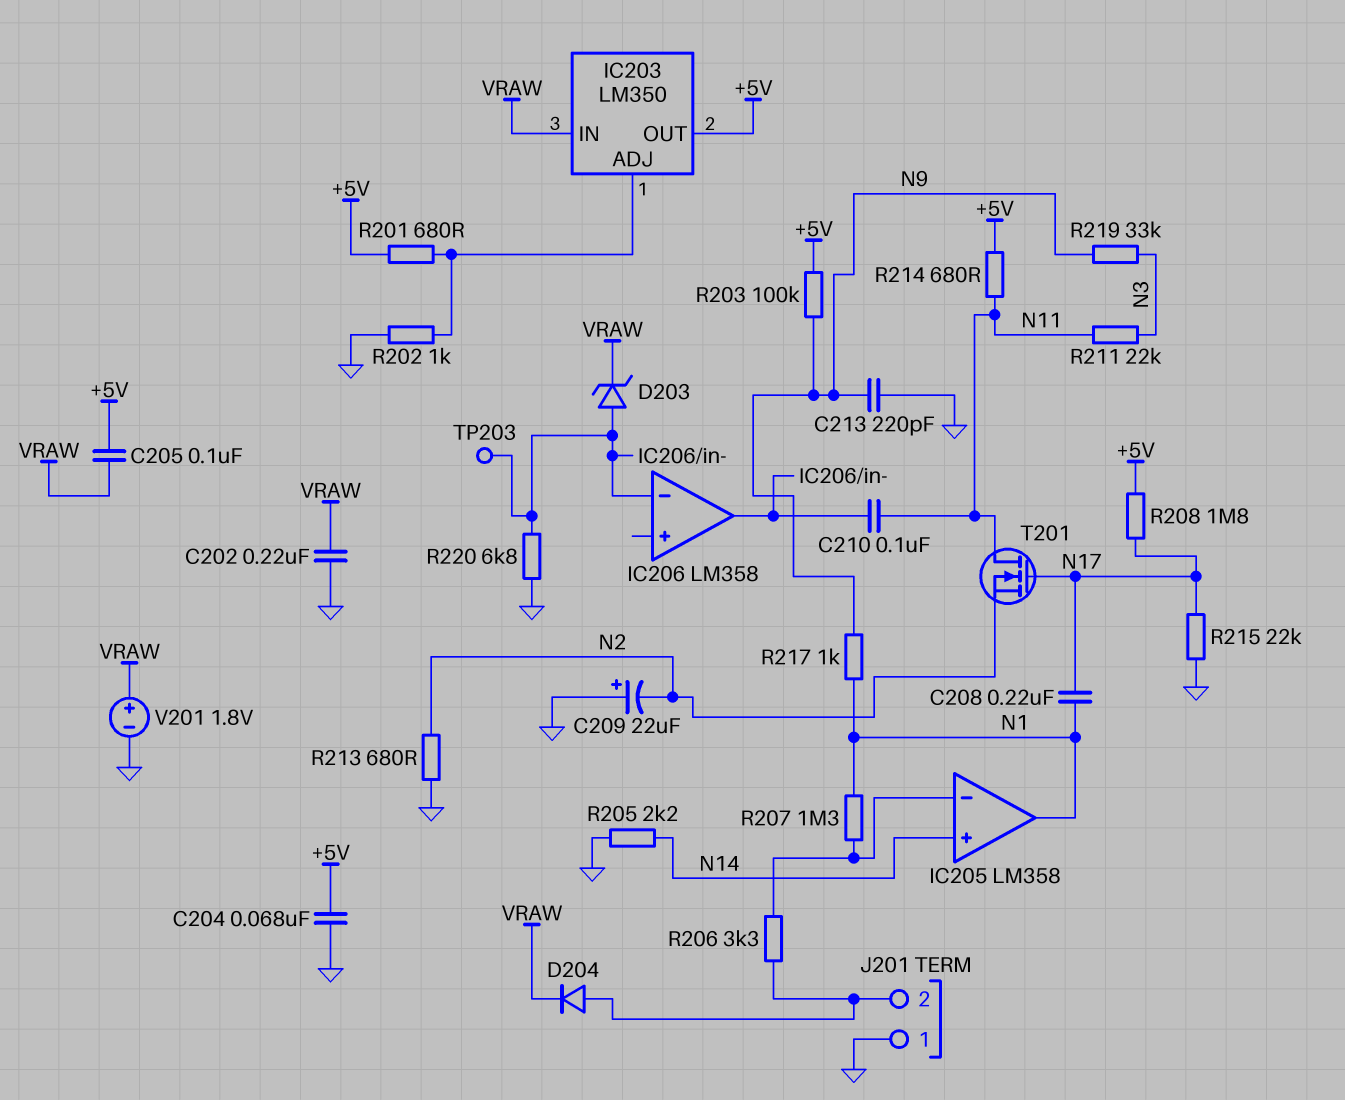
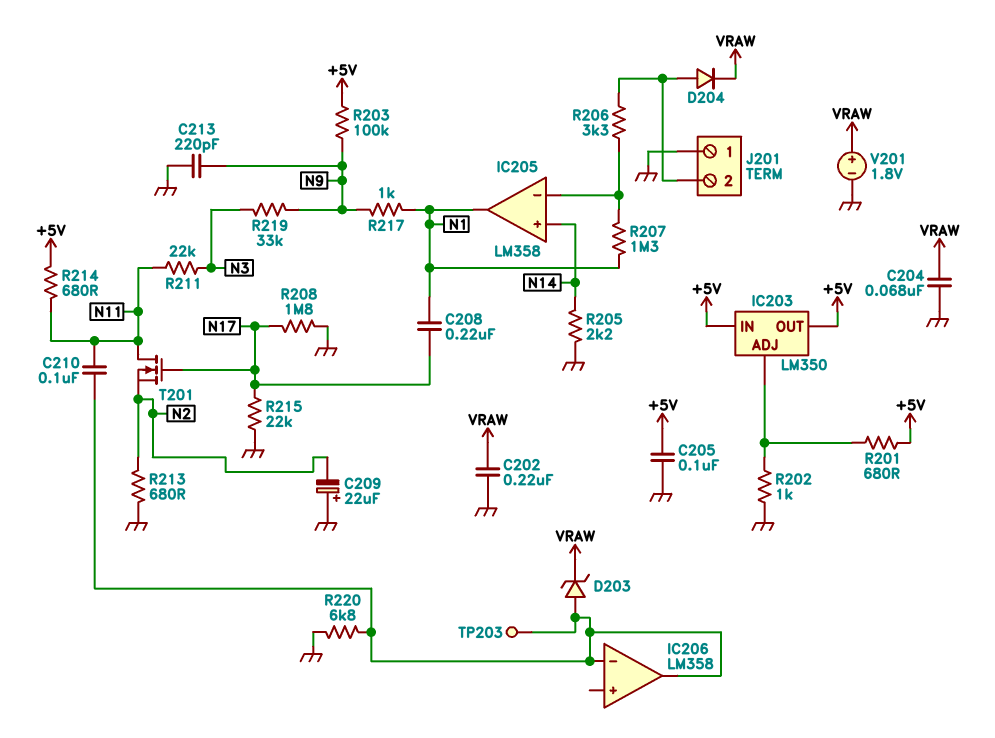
C204: 68nF (+5V, GND) -> 68nF (GND, VRAW)
C205: 100nF (+5V, VRAW) -> 100nF (+5V, GND)
IC203 pin IN: VRAW -> +5V
R208: 1.8M (+5V, N17) -> 1.8M (GND, N17)

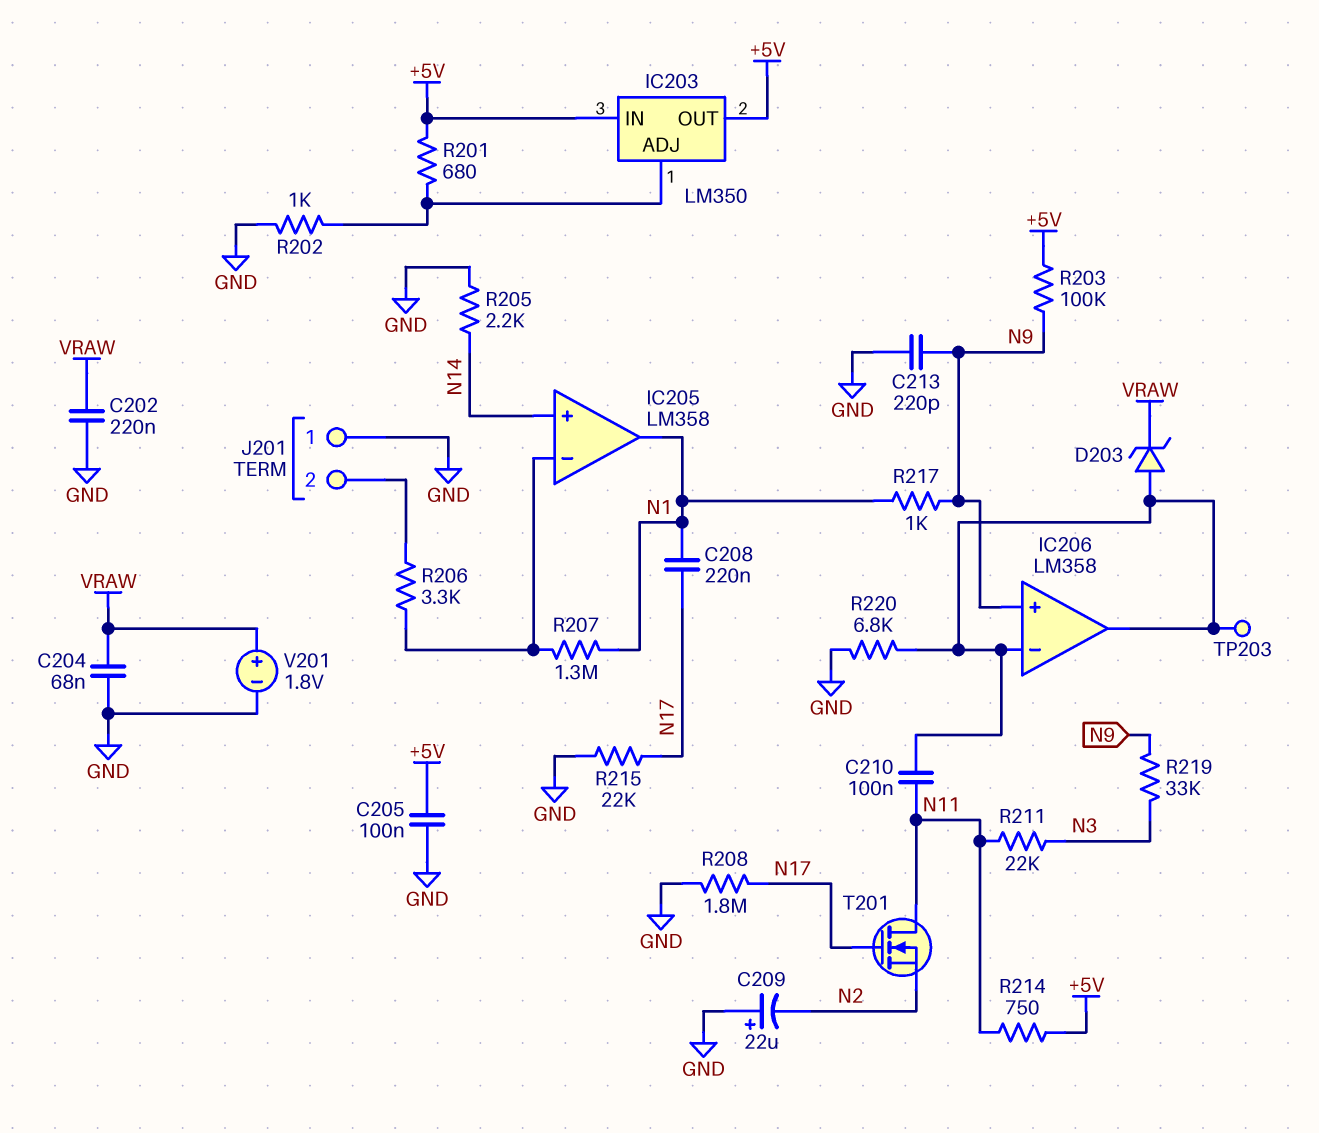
D204: diode (A J201/2, K VRAW) -> none
IC206 pin in+: none -> N9
R213: 680 (GND, N2) -> none
R214: 680 (+5V, N11) -> 750 (+5V, N11)

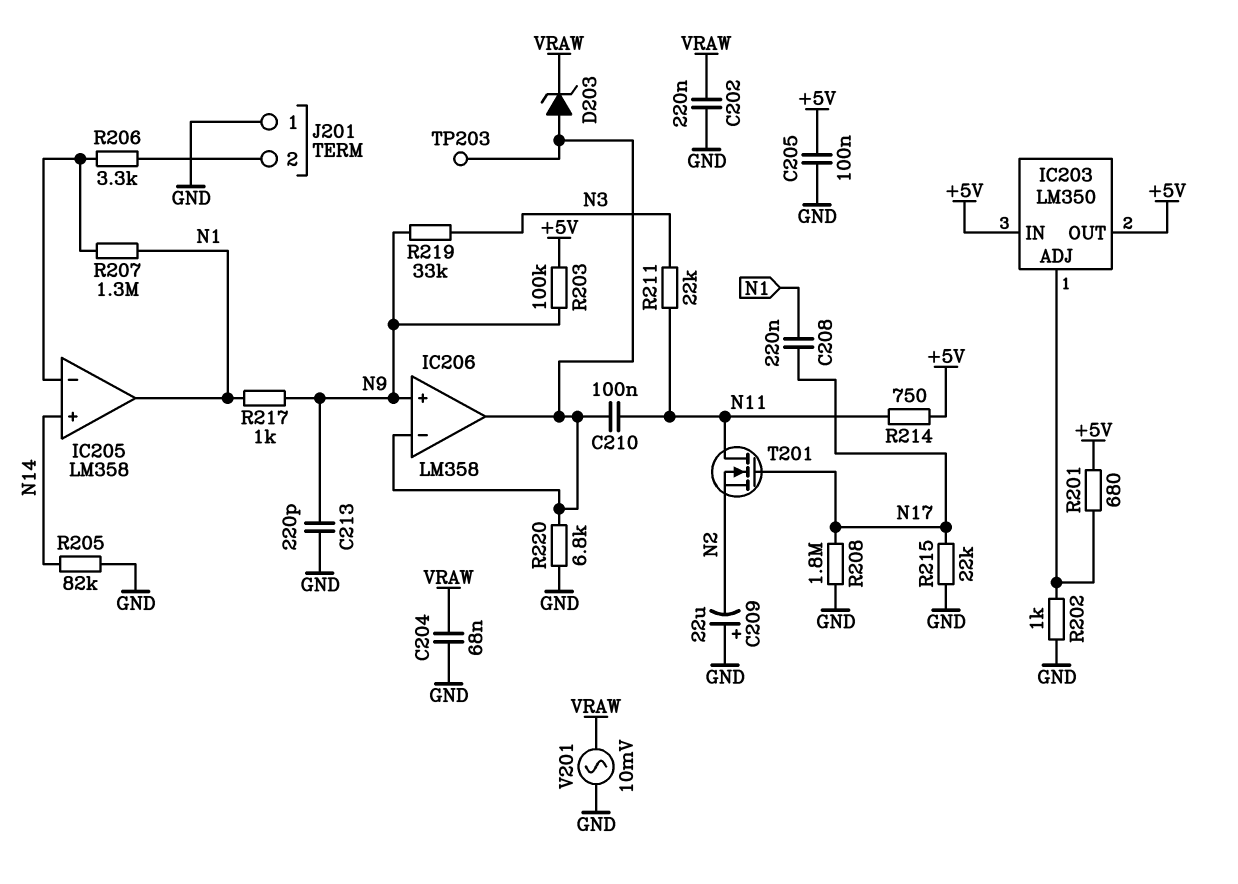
R205: 2.2k (GND, N14) -> 82k (GND, N14)
V201: 1.8V (plus VRAW, minus GND) -> AC 10mV (GND, VRAW)

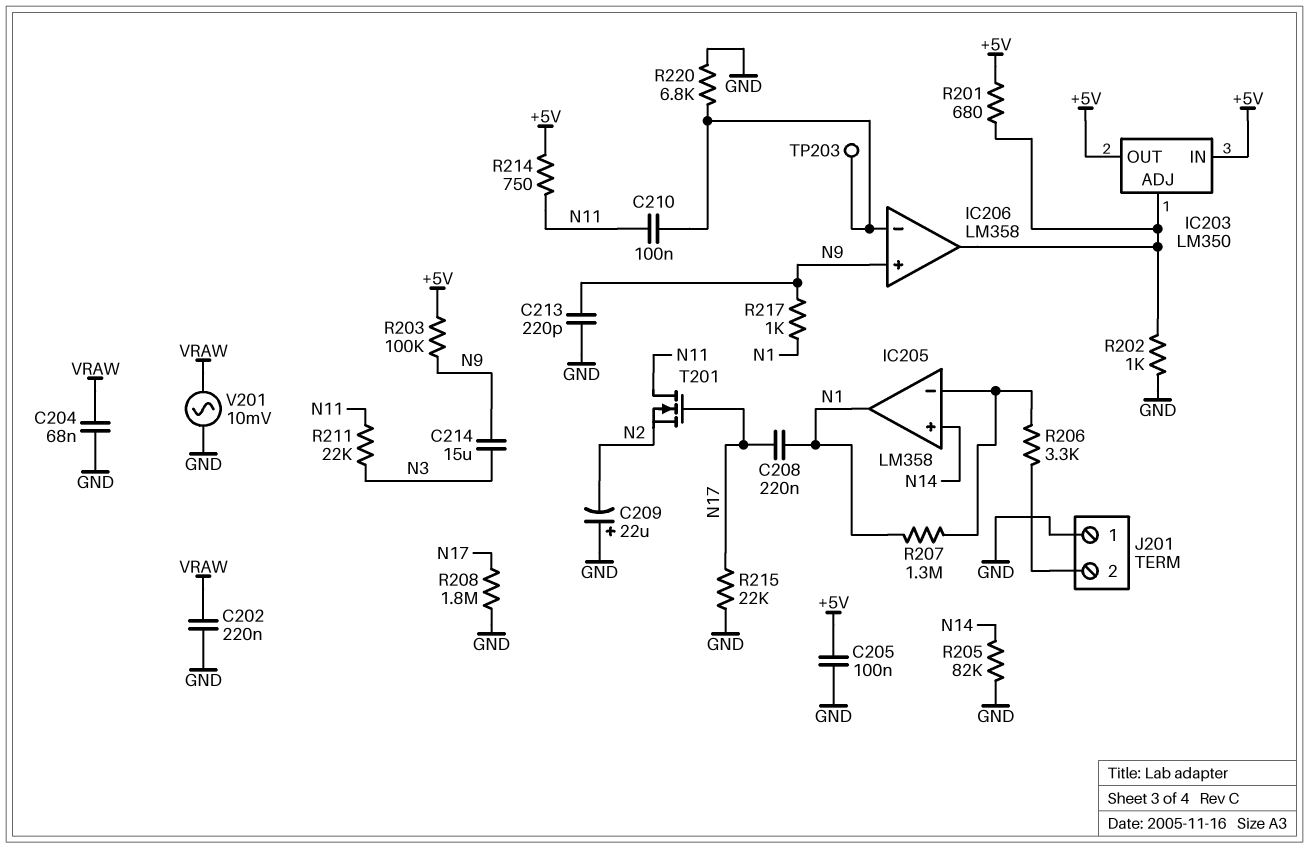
C214: none -> 15uF (N3, N9)
D203: zener (A IC206/in-, K VRAW) -> none
IC206 pin out: IC206/in- -> IC203/ADJ
R219: 33k (N3, N9) -> none

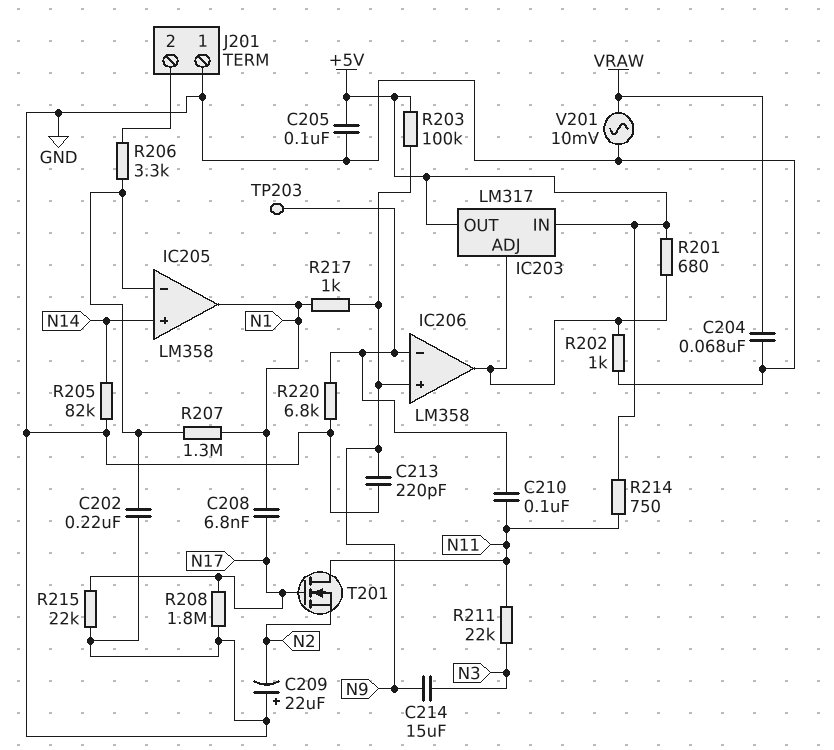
C202: 220nF (GND, VRAW) -> 220nF (GND, IC205/in-)
C208: 220nF (N1, N17) -> 6.8nF (N1, N17)
IC203: LM350 -> LM317

